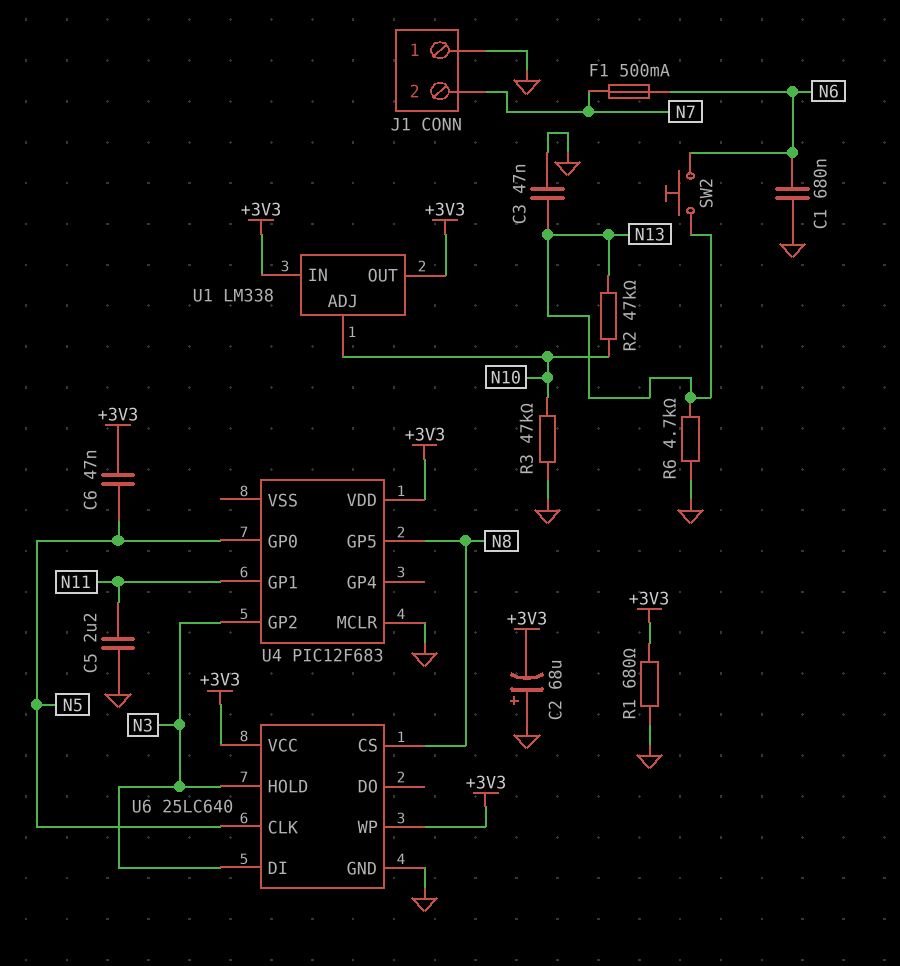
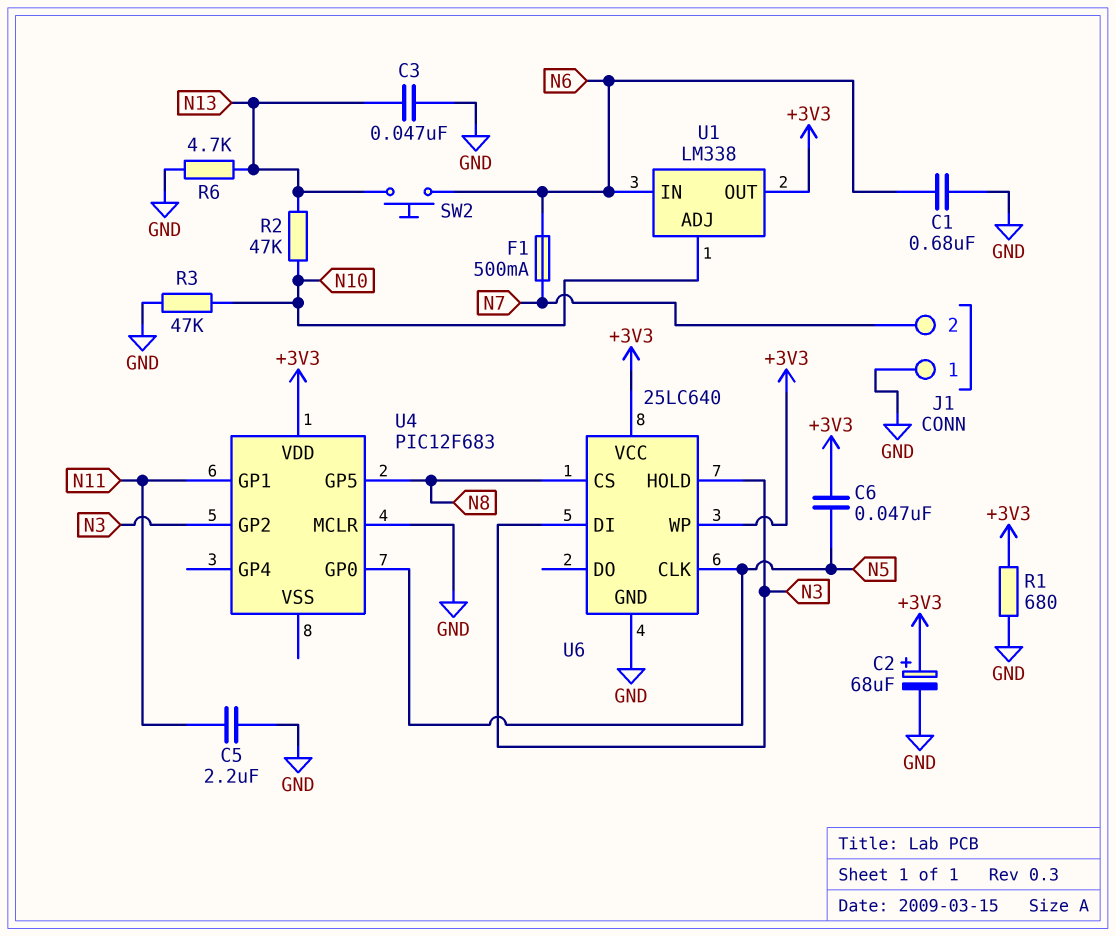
C2: 68uF (plus GND, minus +3V3) -> 68uF (plus +3V3, minus GND)
U1 pin IN: +3V3 -> N6

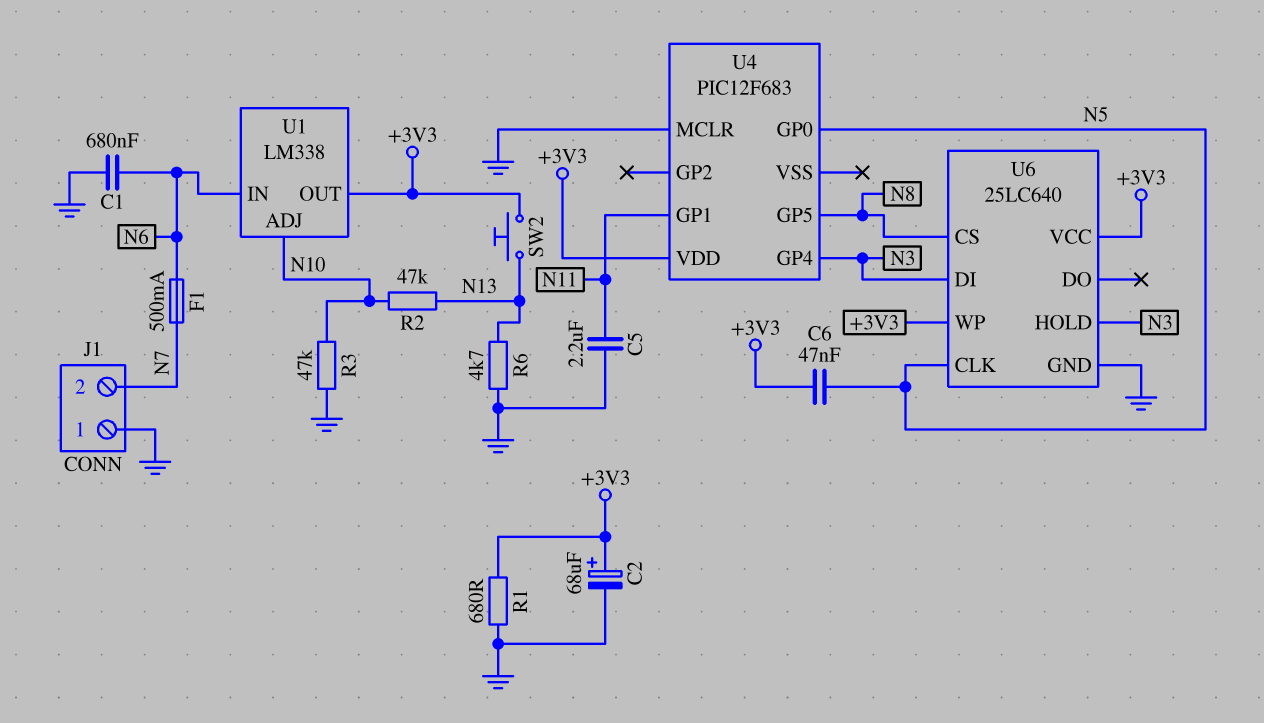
C3: 47nF (GND, N13) -> none
SW2: button (N6, N13) -> button (+3V3, N13)
U4 pin GP2: N3 -> none
U4 pin GP4: none -> N3

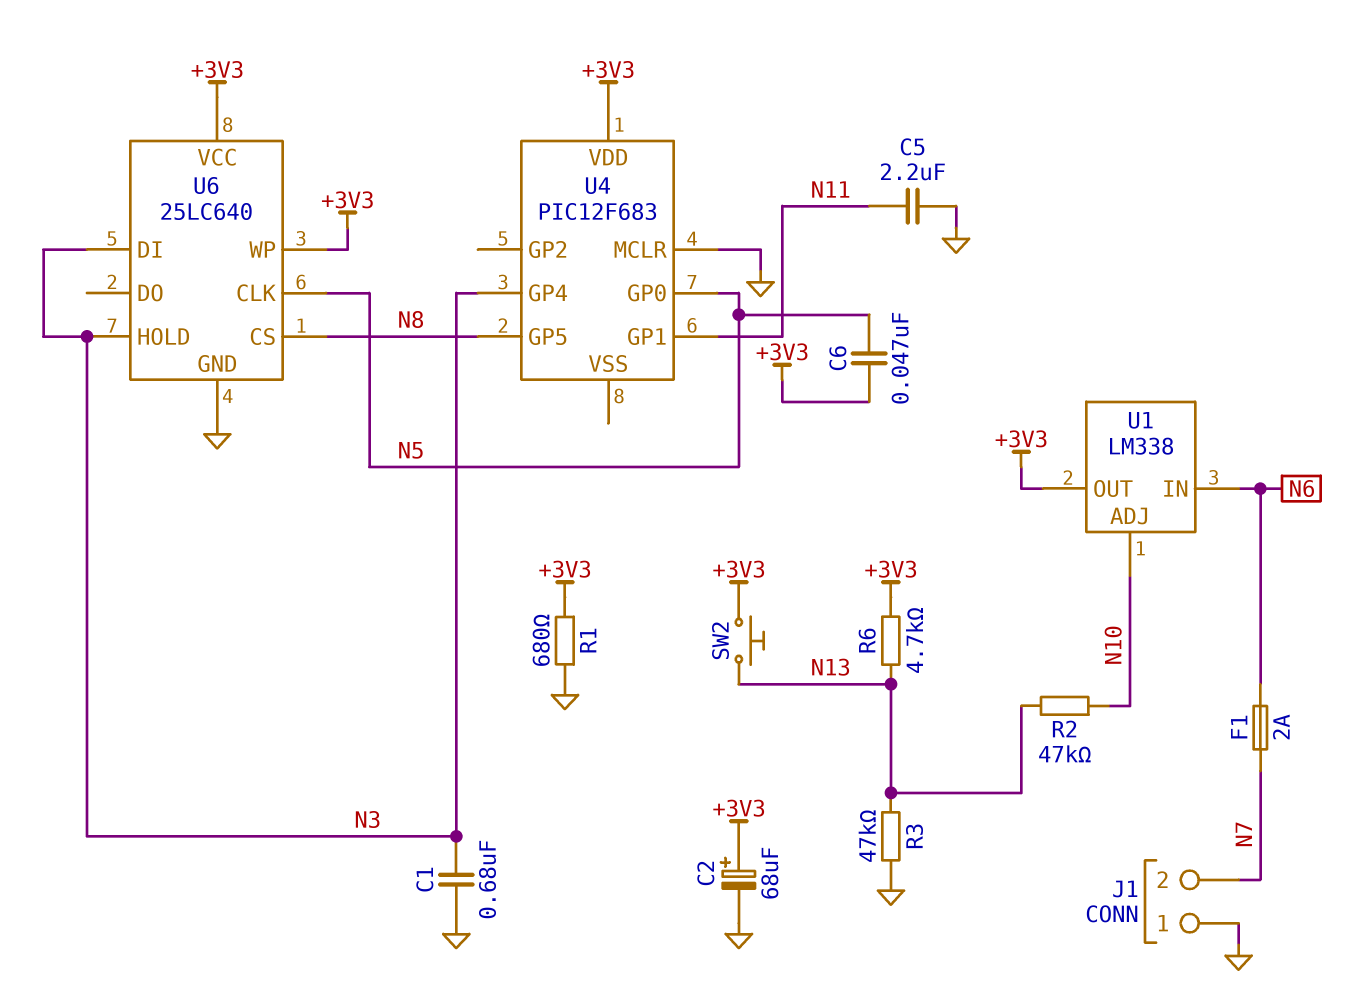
C1: 680nF (GND, N6) -> 680nF (GND, N3)
F1: 500mA (N6, N7) -> 2A (N6, N7)
R3: 47k (GND, N10) -> 47k (GND, N13)
R6: 4.7k (GND, N13) -> 4.7k (+3V3, N13)

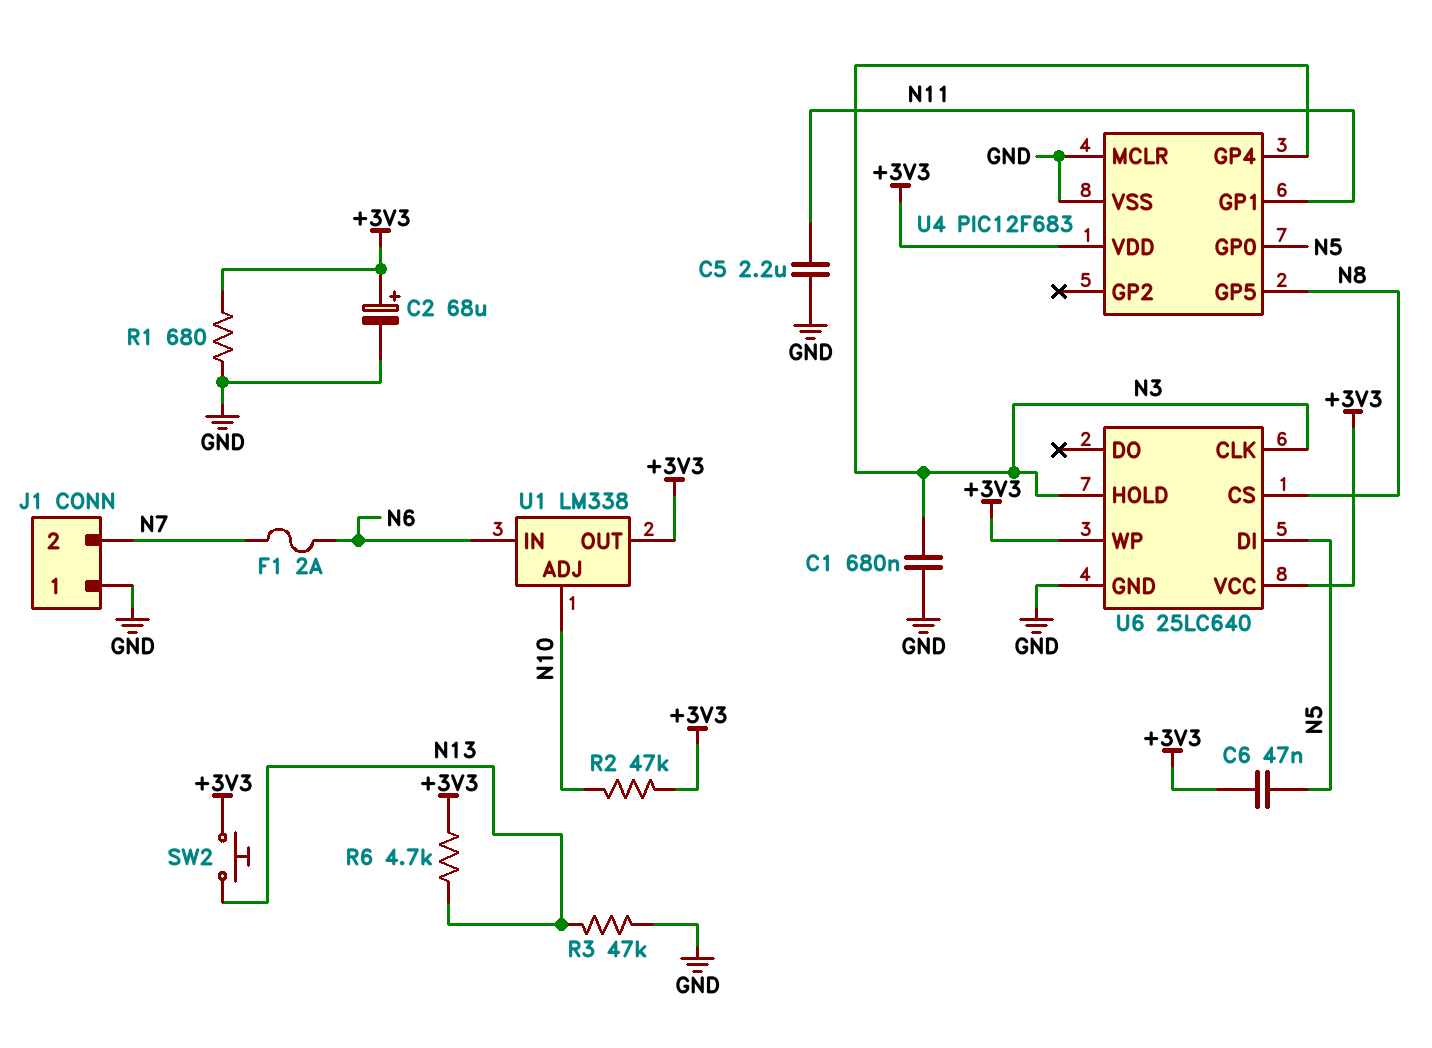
R2: 47k (N10, N13) -> 47k (+3V3, N10)
U4 pin VSS: none -> GND
U6 pin CLK: N5 -> N3
U6 pin DI: N3 -> N5

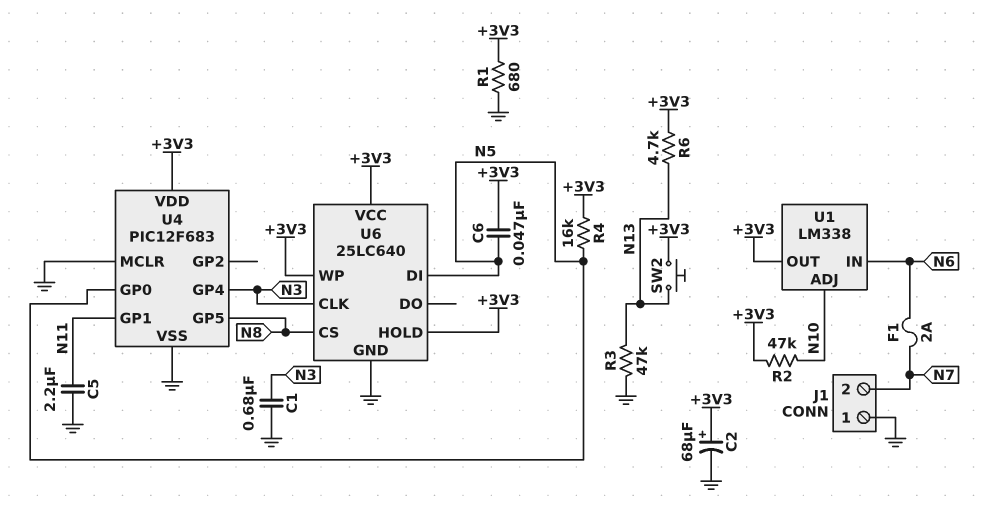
R4: none -> 16k (+3V3, N5)
U6 pin HOLD: N3 -> +3V3

